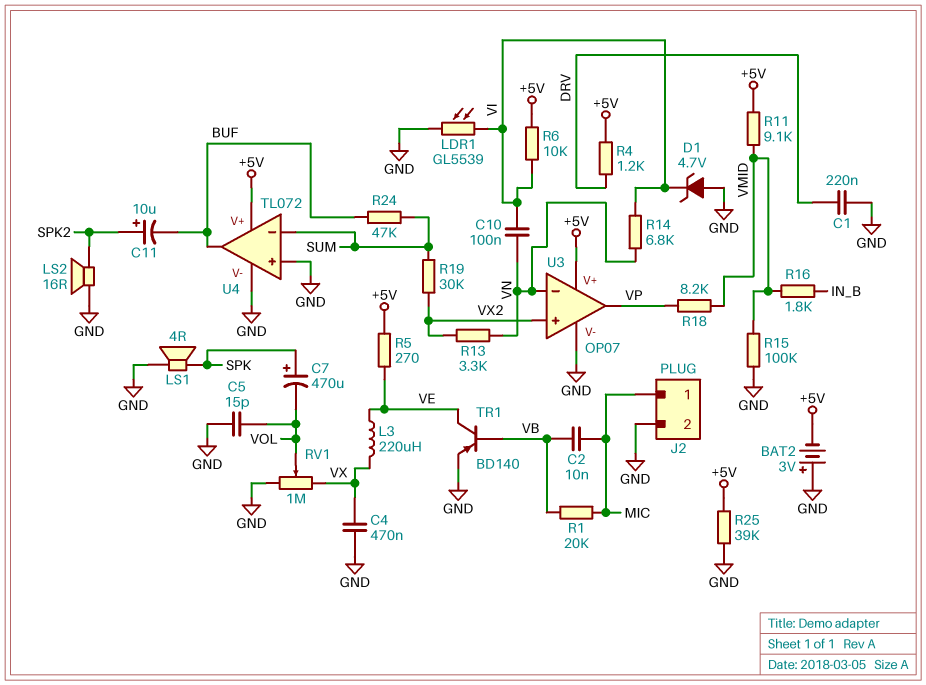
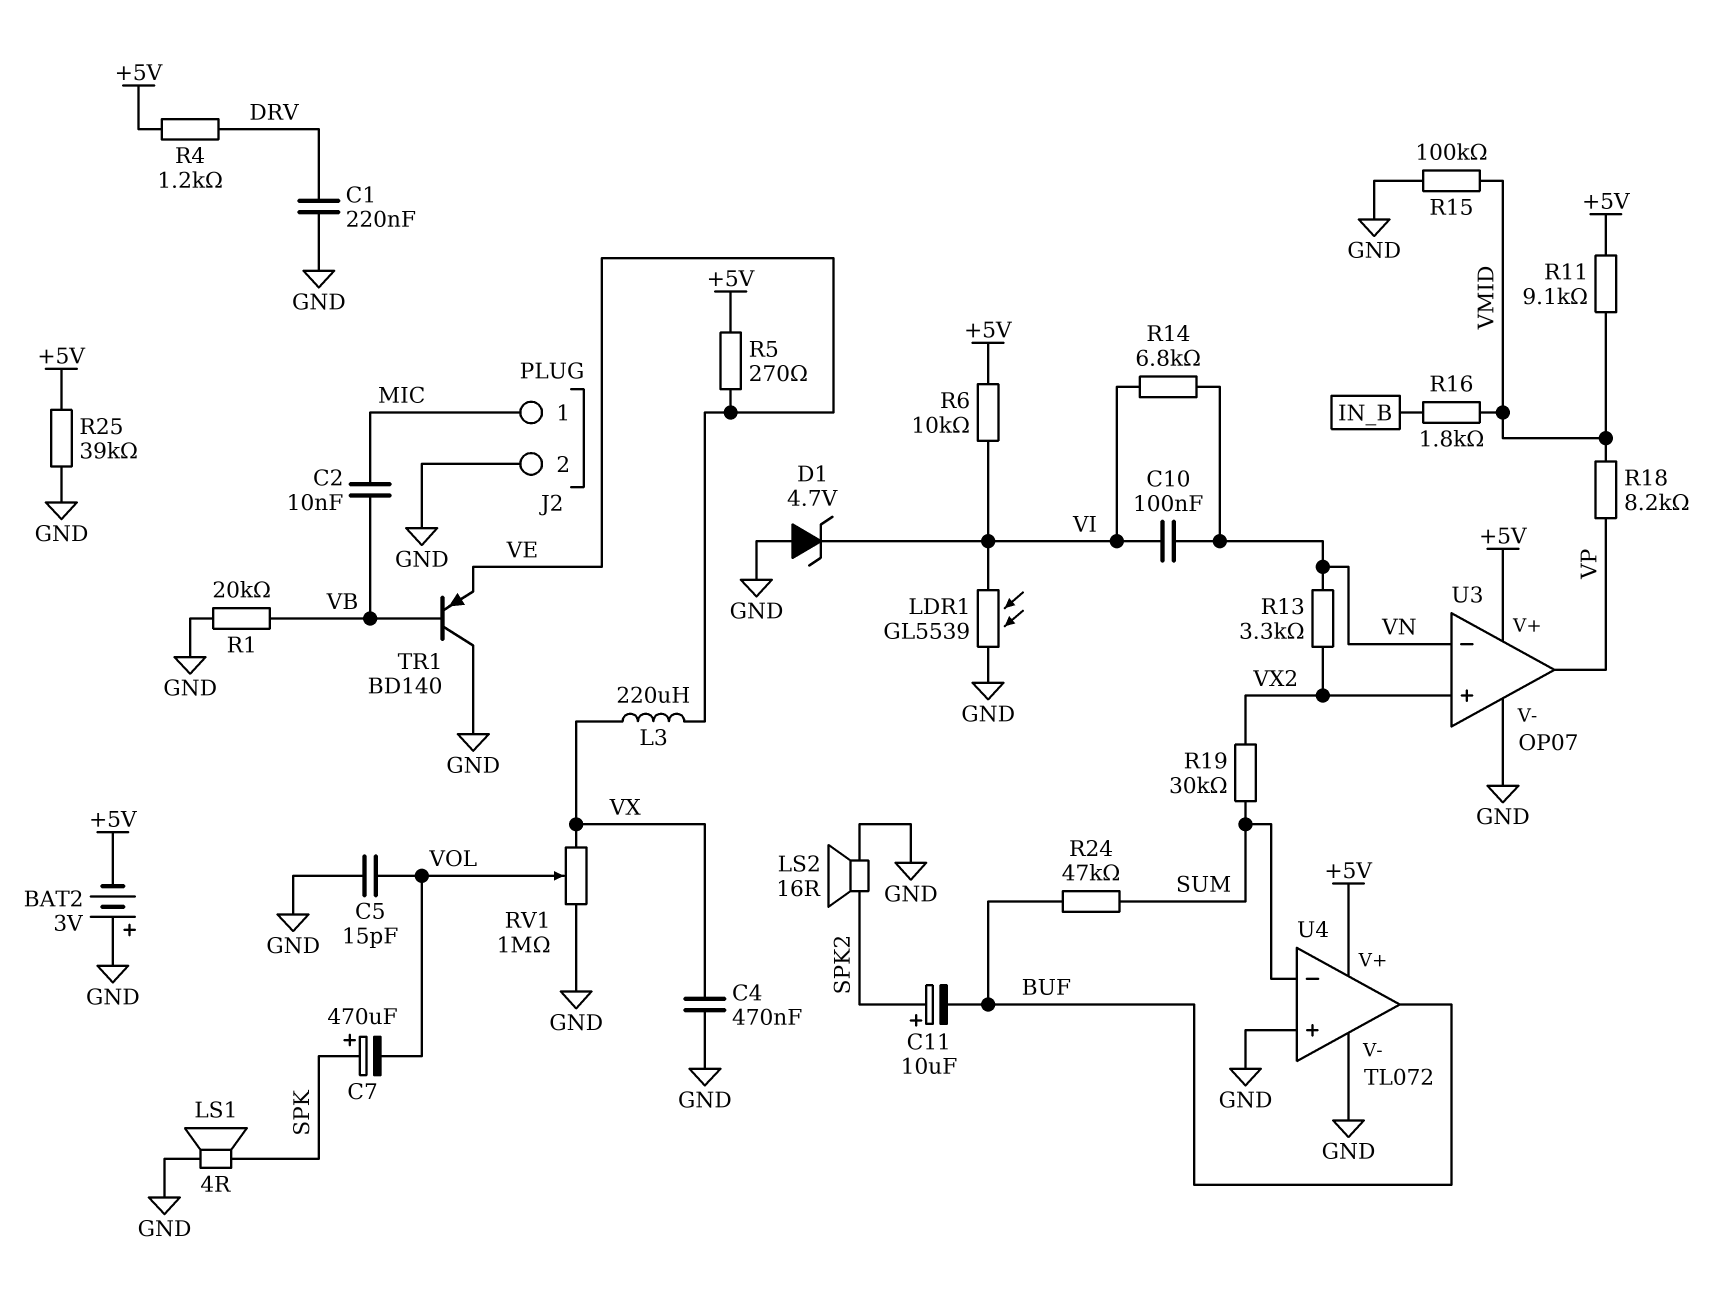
R1: 20k (MIC, VB) -> 20k (GND, VB)
TR1: PNP BD140 (B VB, C VE, E GND) -> PNP BD140 (B VB, C GND, E VE)

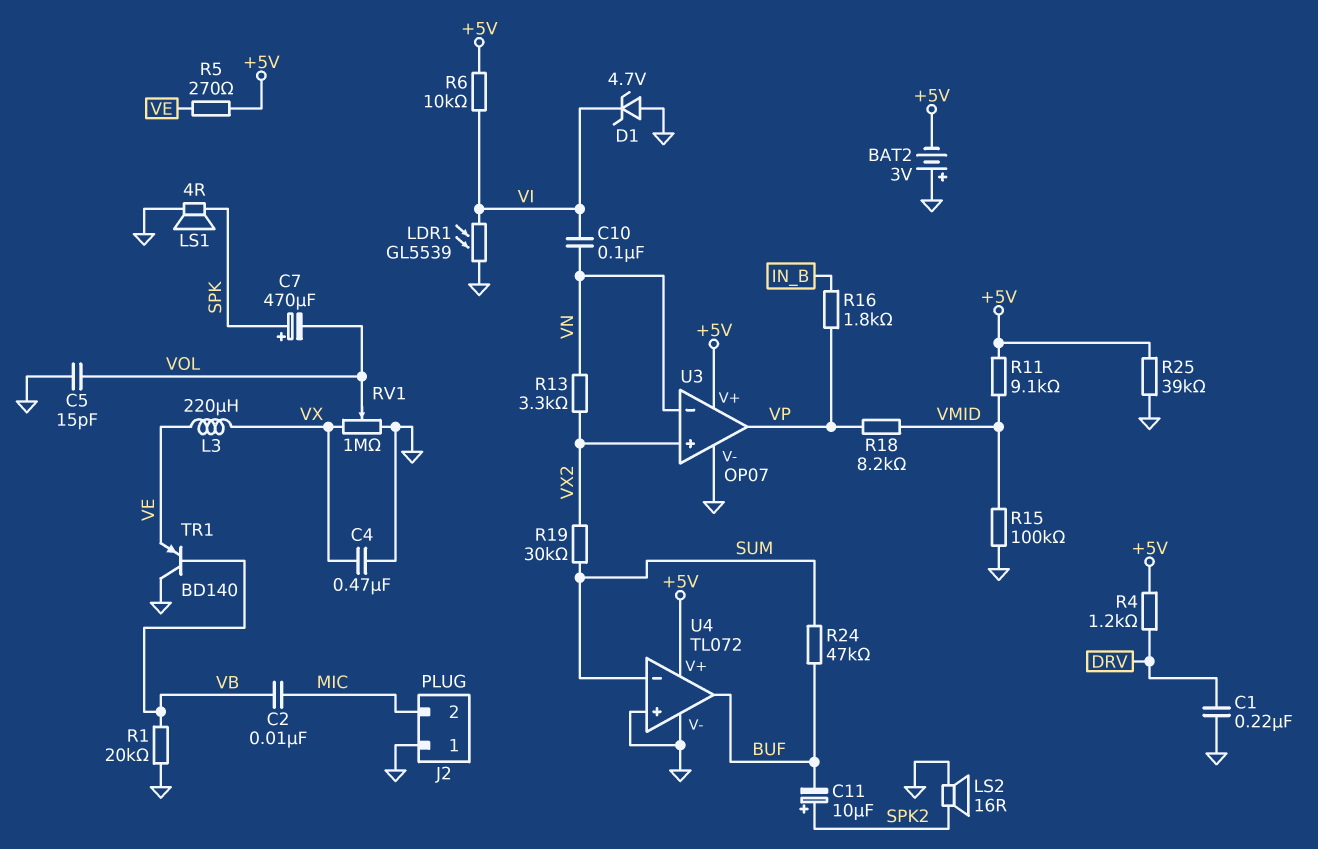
J2 pin 1: MIC -> GND
J2 pin 2: GND -> MIC
R14: 6.8k (VI, VN) -> none
R16: 1.8k (IN_B, VMID) -> 1.8k (IN_B, VP)

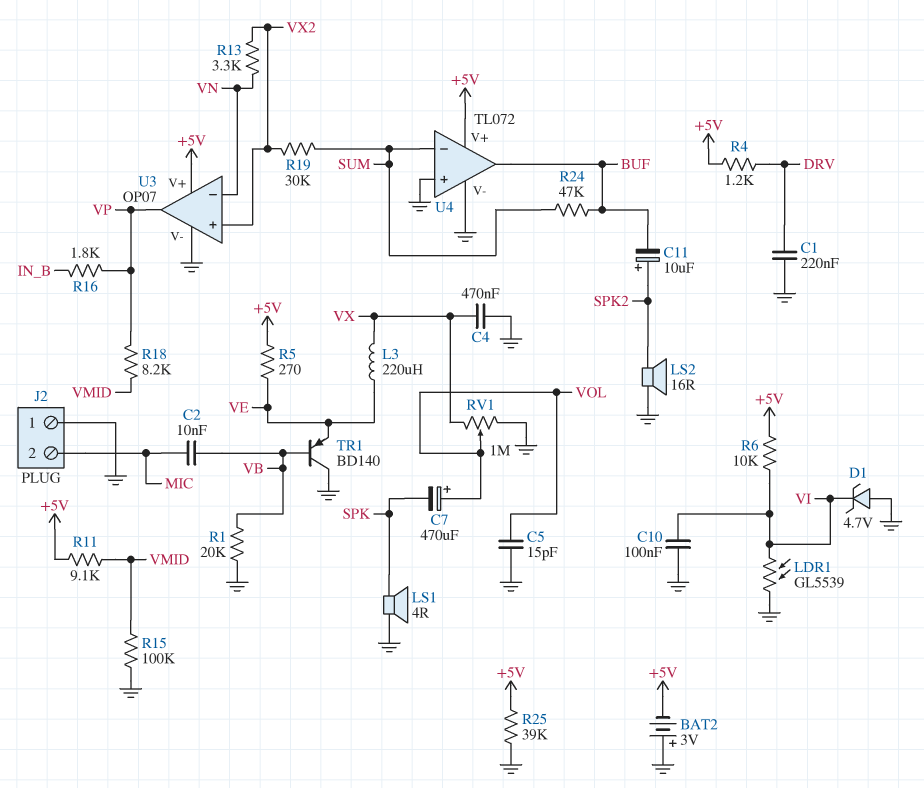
C7: 470uF (plus SPK, minus VOL) -> 470uF (plus VOL, minus SPK)
C10: 100nF (VI, VN) -> 100nF (GND, VI)

